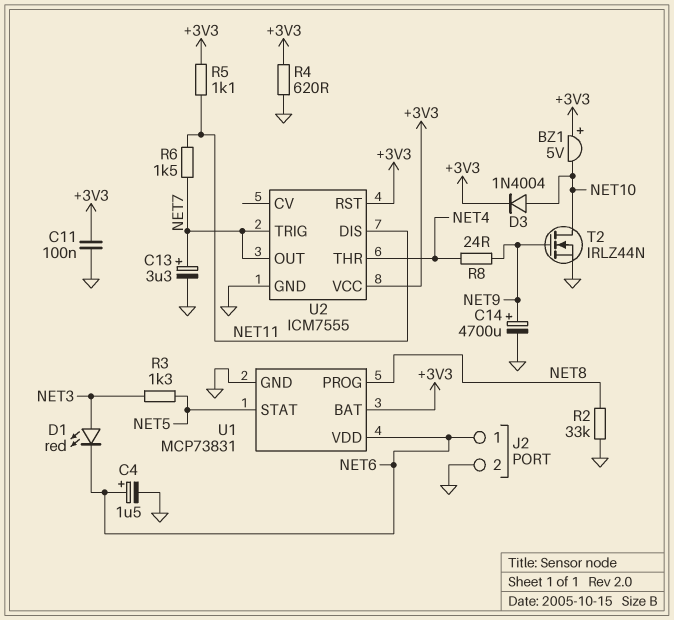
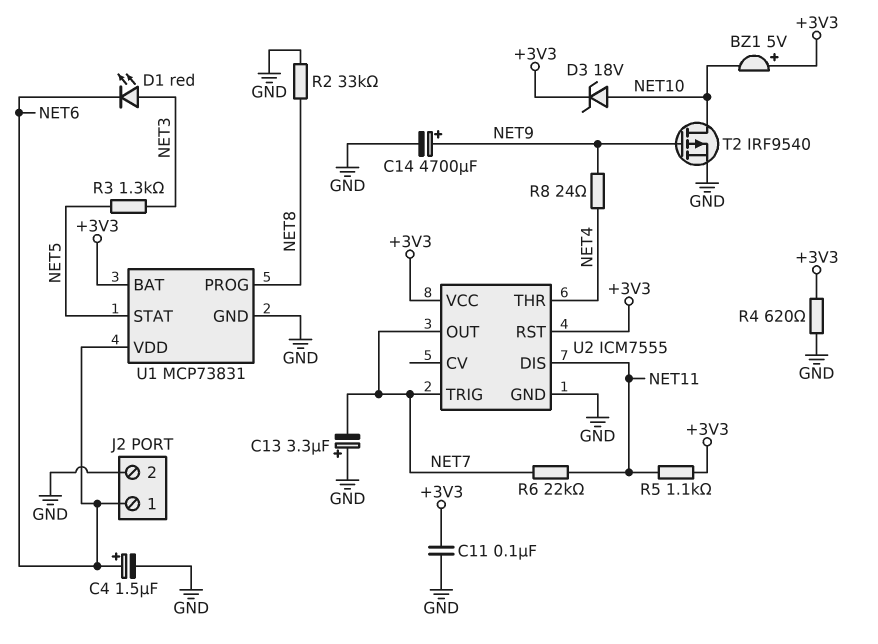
C13: 3.3uF (plus NET7, minus GND) -> 3.3uF (plus GND, minus NET7)
D3: diode 1N4004 (A NET10, K +3V3) -> zener 18V (A NET10, K +3V3)
R6: 1.5k (NET7, NET11) -> 22k (NET7, NET11)
T2: NMOS IRLZ44N (G NET9, D NET10, S GND) -> PMOS IRF9540 (G NET9, D NET10, S GND)

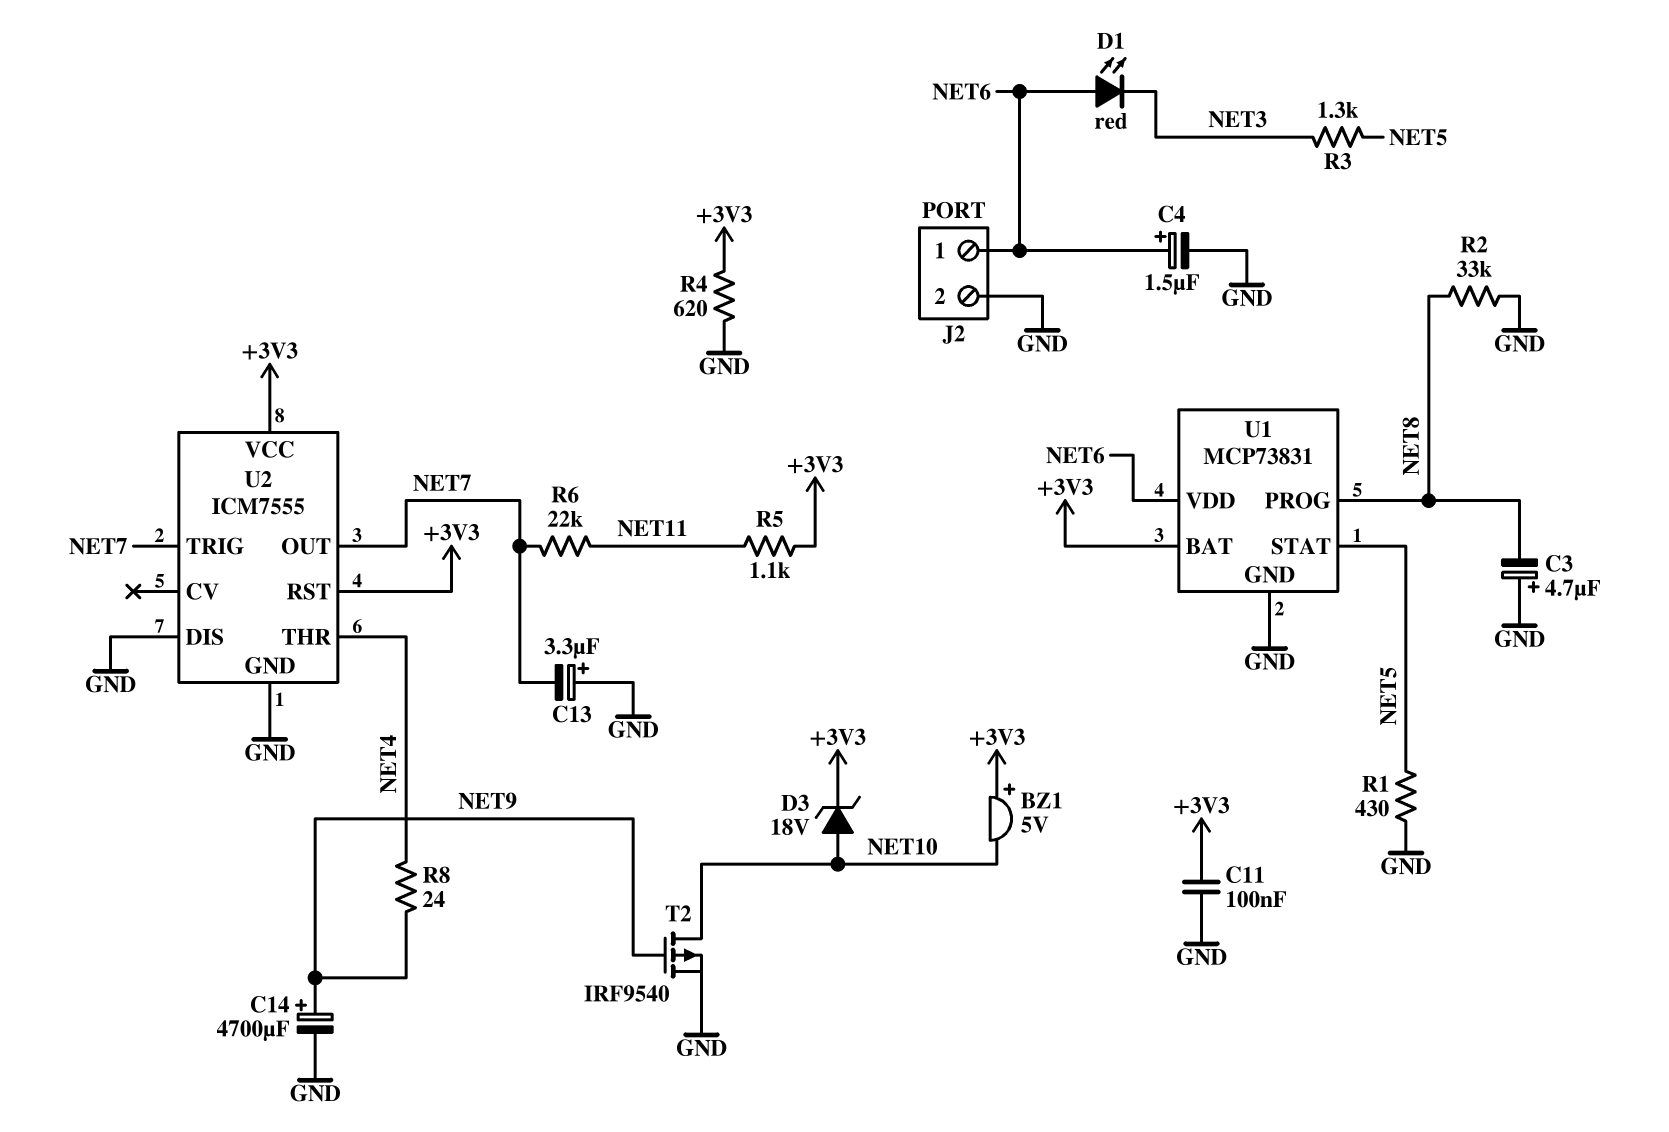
C3: none -> 4.7uF (plus GND, minus NET8)
D1: LED red (A NET3, K NET6) -> LED red (A NET6, K NET3)
R1: none -> 430 (GND, NET5)
U2 pin DIS: NET11 -> GND

